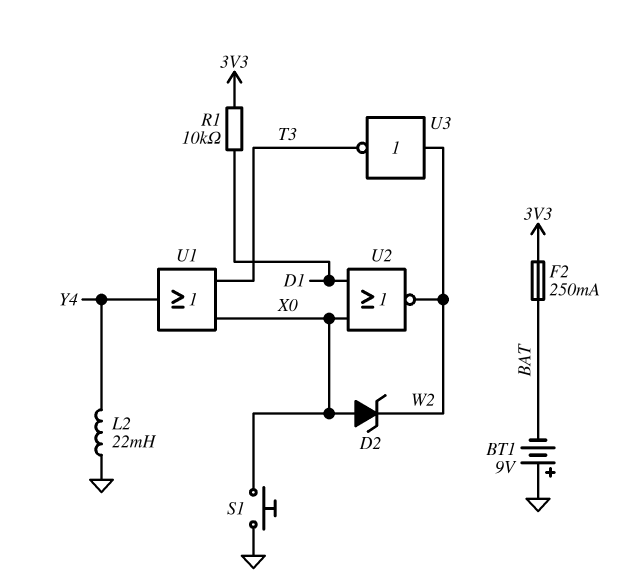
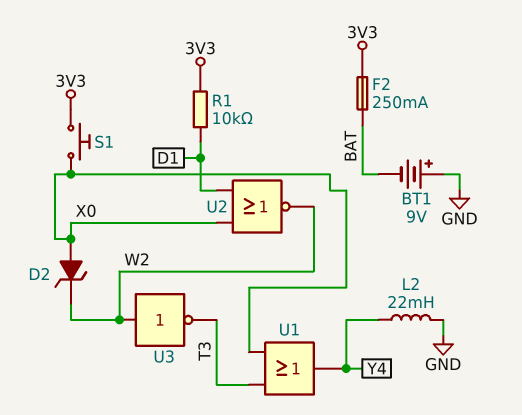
S1: button (GND, X0) -> button (3V3, X0)

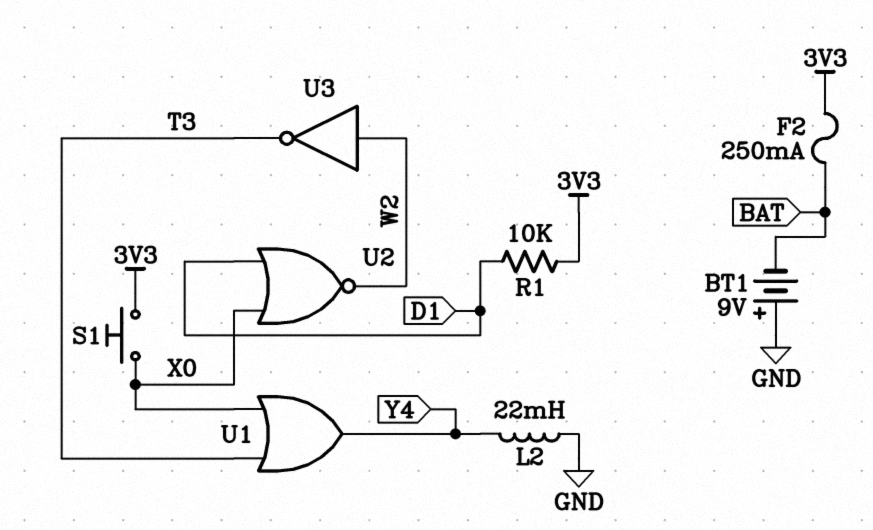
D2: zener (A X0, K W2) -> none

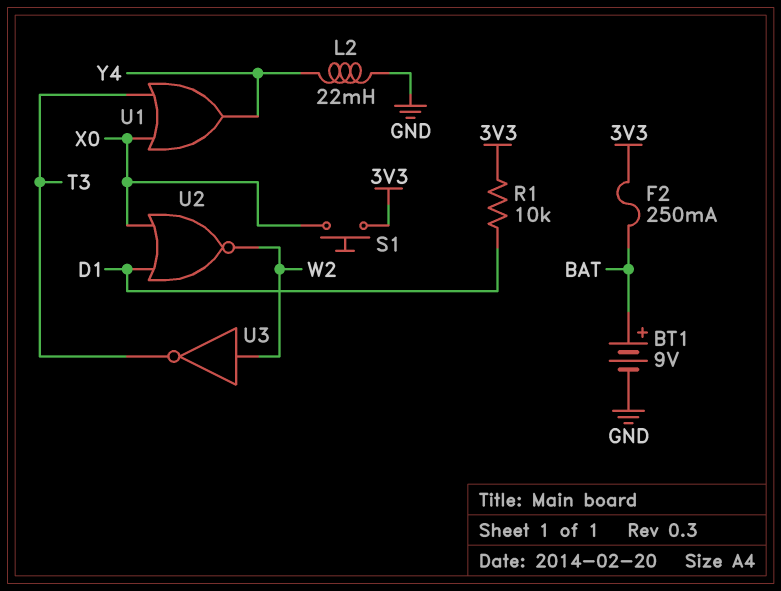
BT1: 9V (plus GND, minus BAT) -> 9V (plus BAT, minus GND)

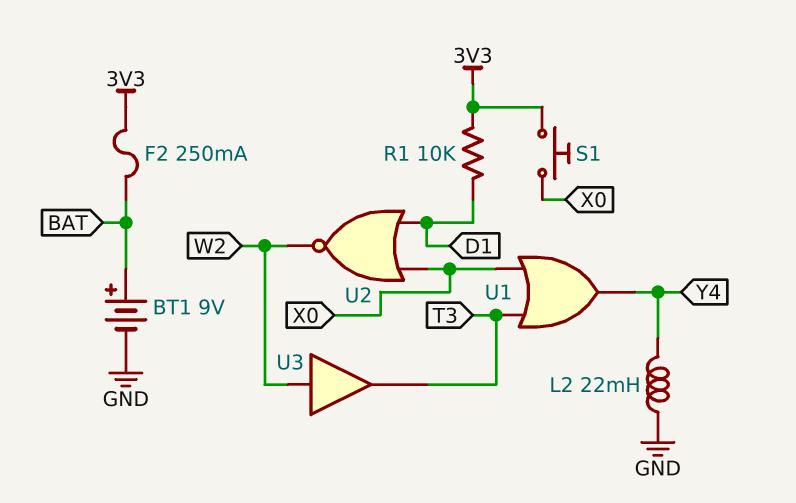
U3: NOT (in W2, out T3) -> buffer (in W2, out T3)

